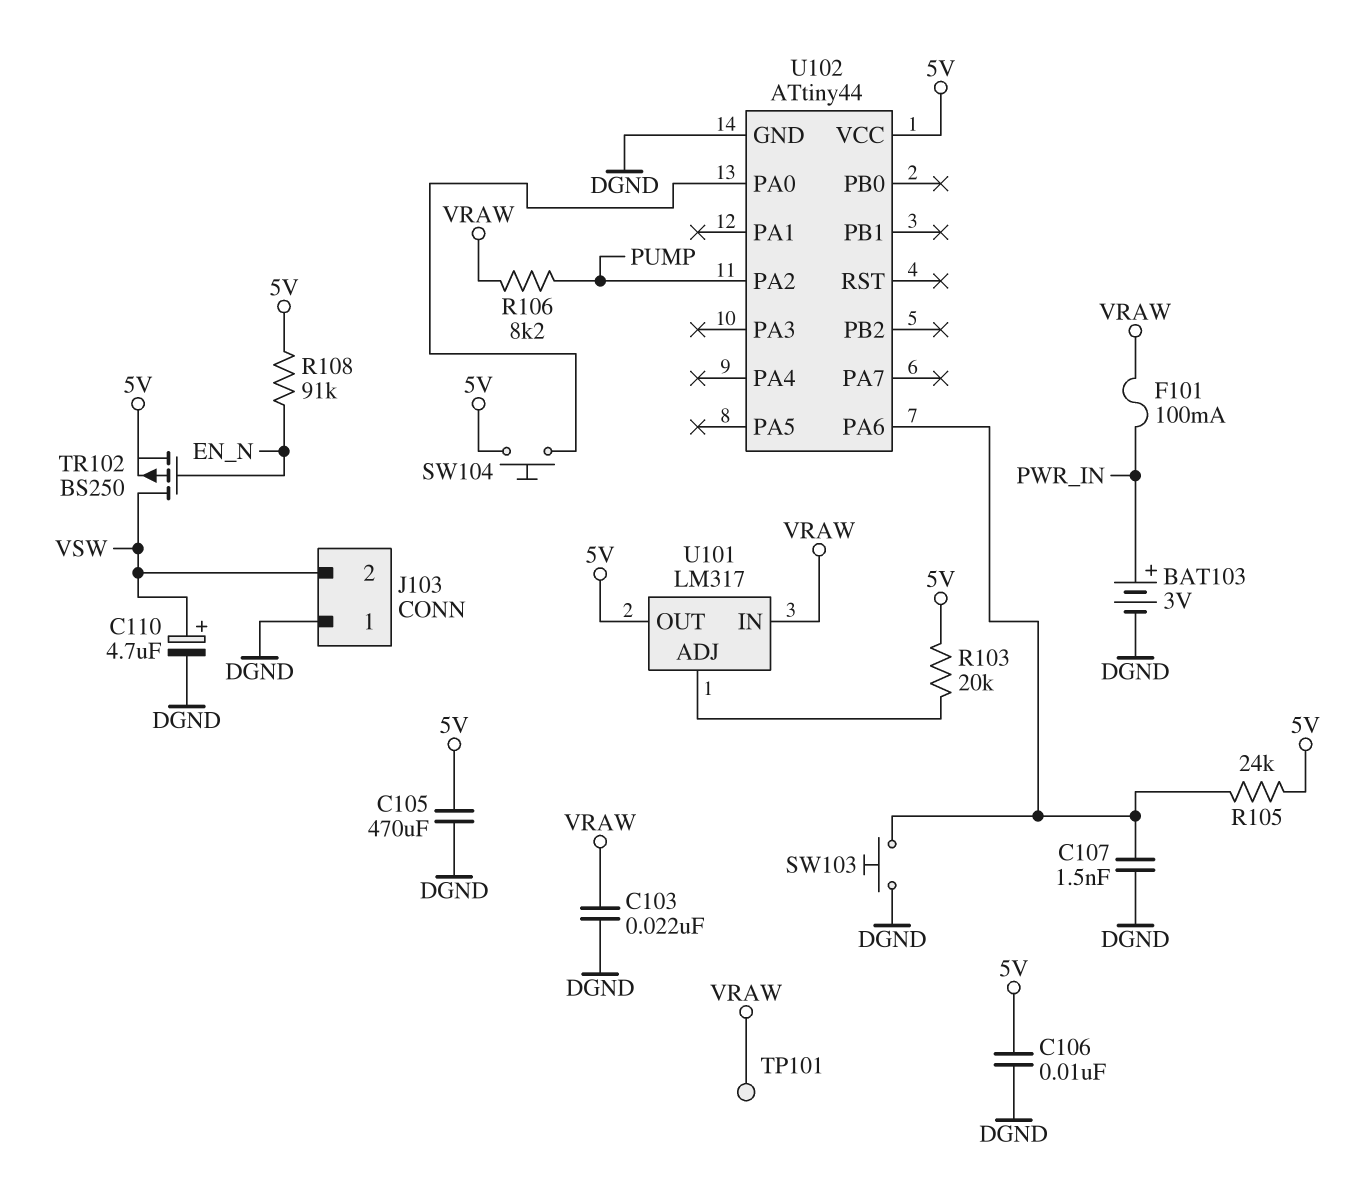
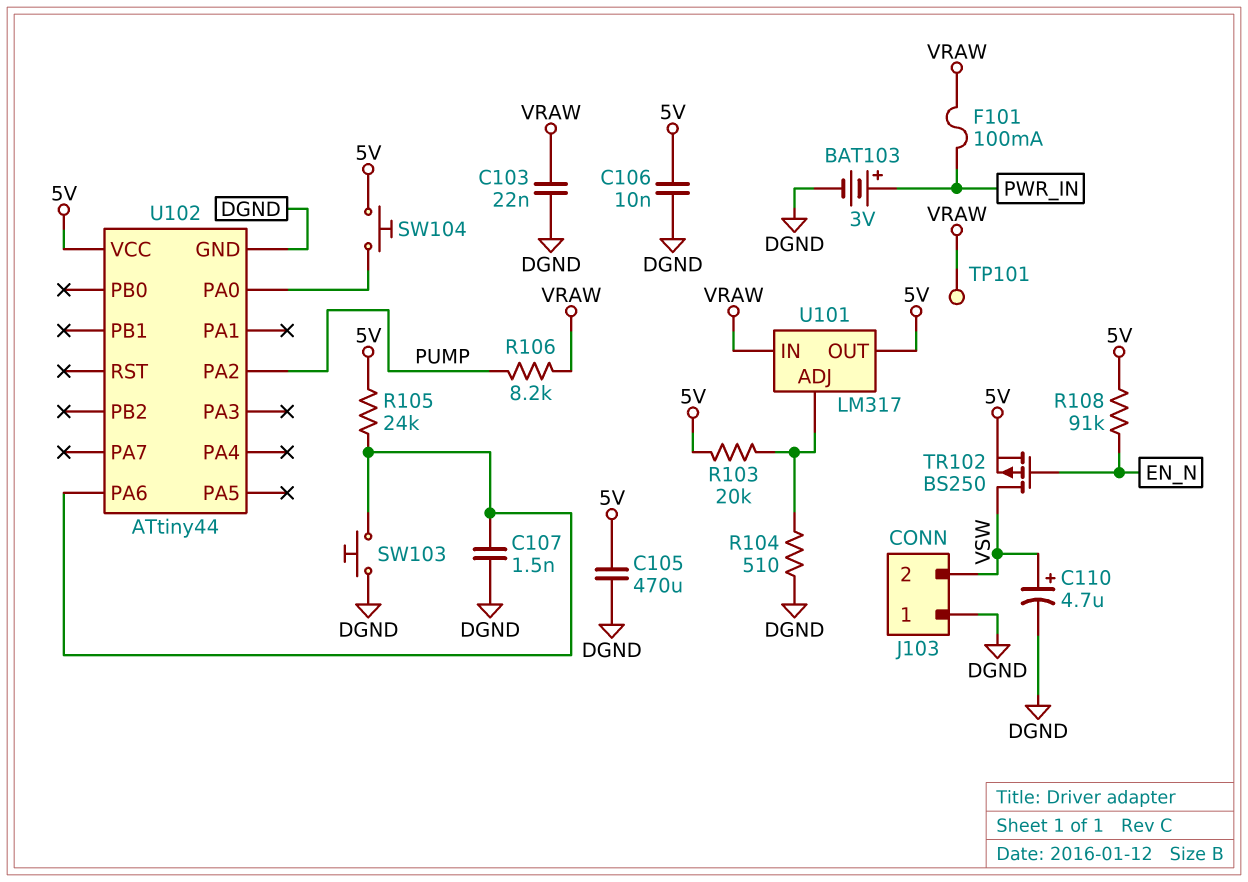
R104: none -> 510 (DGND, U101/ADJ)

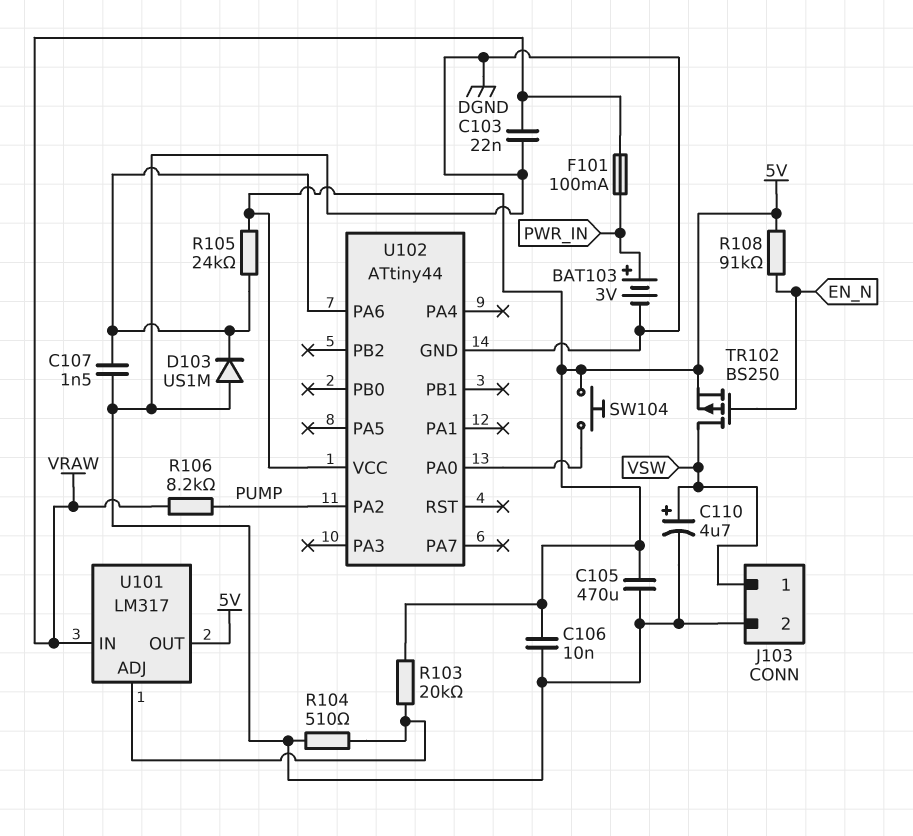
D103: none -> diode US1M (A DGND, K U102/PA6)
J103 pin 1: DGND -> VSW
J103 pin 2: VSW -> DGND
SW103: button (DGND, U102/PA6) -> none
TP101: test point (VRAW) -> none

